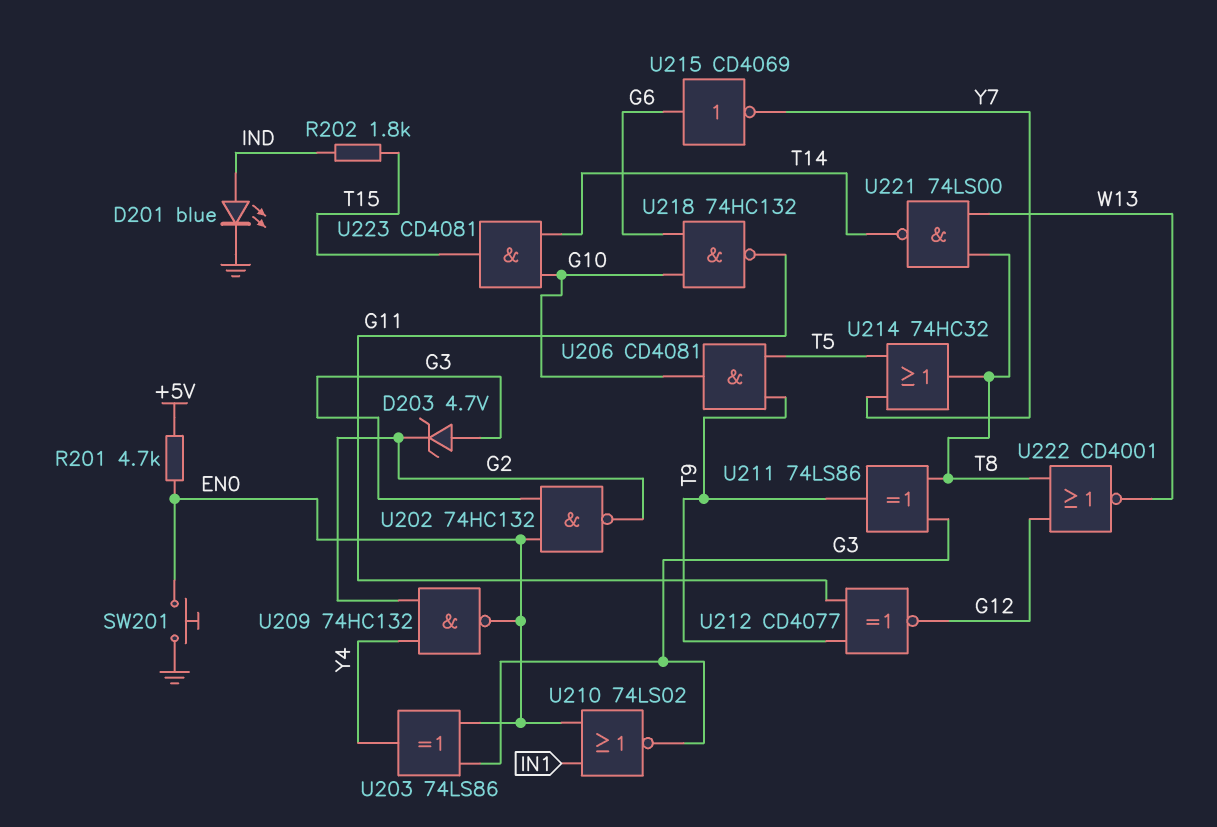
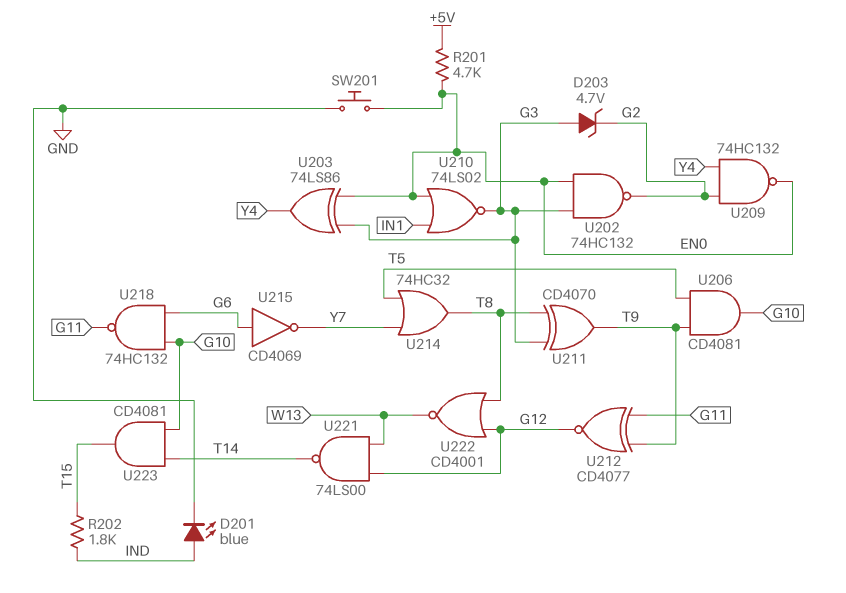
U211: XOR 74LS86 (in G3, in T8, out T9) -> XOR CD4070 (in G3, in T8, out T9)
U221: NAND 74LS00 (in T8, in W13, out T14) -> NAND 74LS00 (in G12, in W13, out T14)

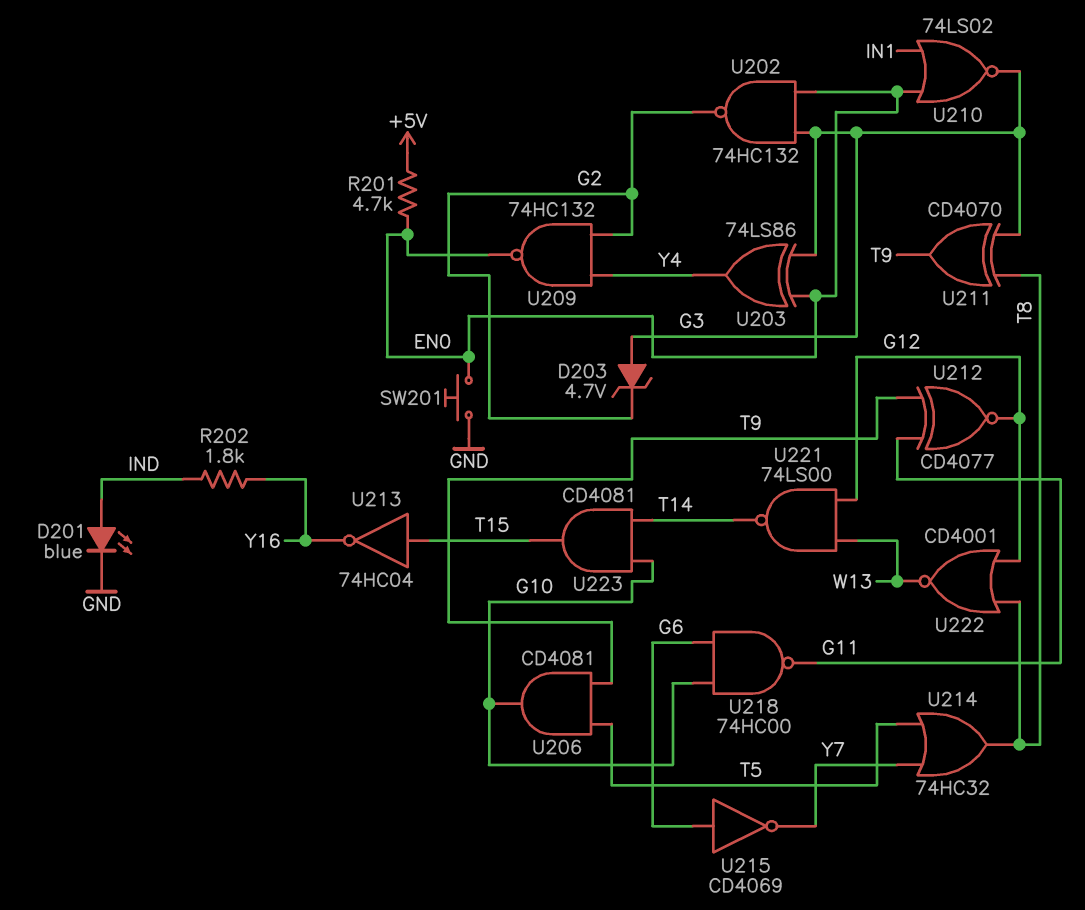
R202: 1.8k (IND, T15) -> 1.8k (IND, Y16)
U213: none -> NOT 74HC04 (in T15, out Y16)
U218: NAND 74HC132 (in G6, in G10, out G11) -> NAND 74HC00 (in G6, in G10, out G11)

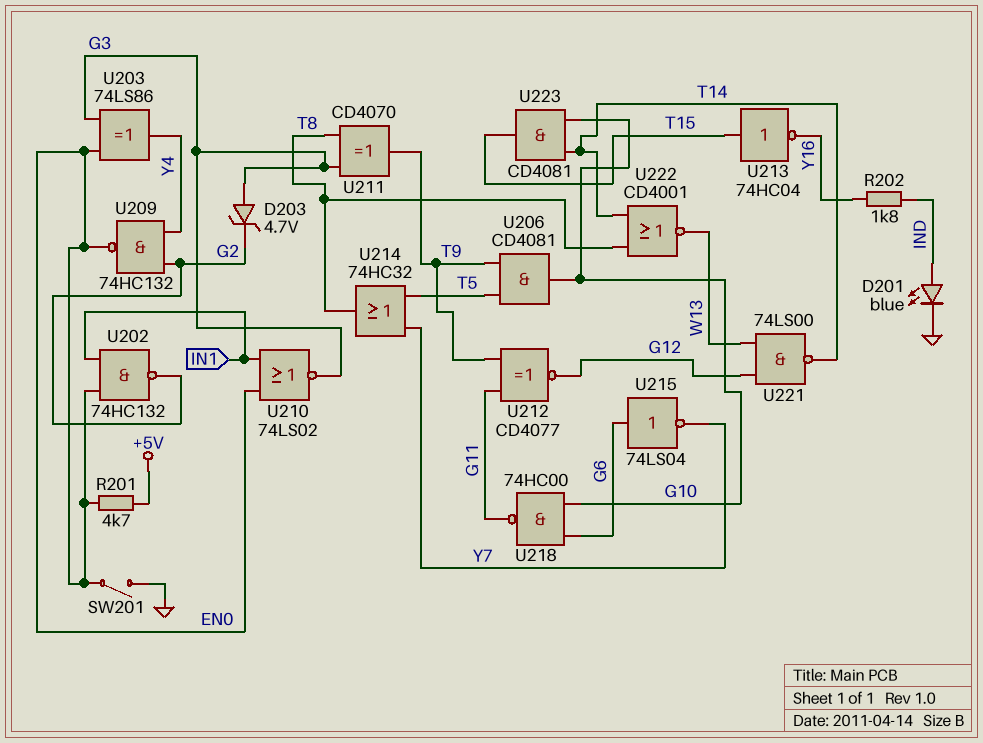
SW201: button (EN0, GND) -> switch (EN0, GND)
U202: NAND 74HC132 (in EN0, in G3, out G2) -> NAND 74HC132 (in EN0, in IN1, out G2)
U215: NOT CD4069 (in G6, out Y7) -> NOT 74LS04 (in G6, out Y7)
U222: NOR CD4001 (in G12, in T8, out W13) -> NOR CD4001 (in T8, in T14, out W13)

